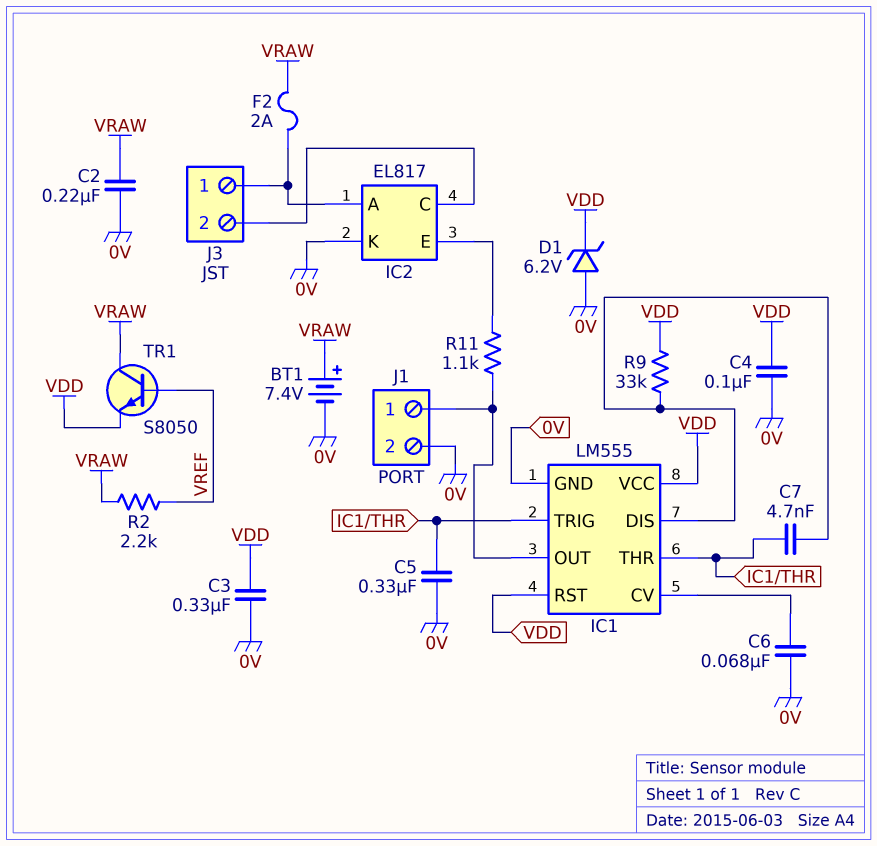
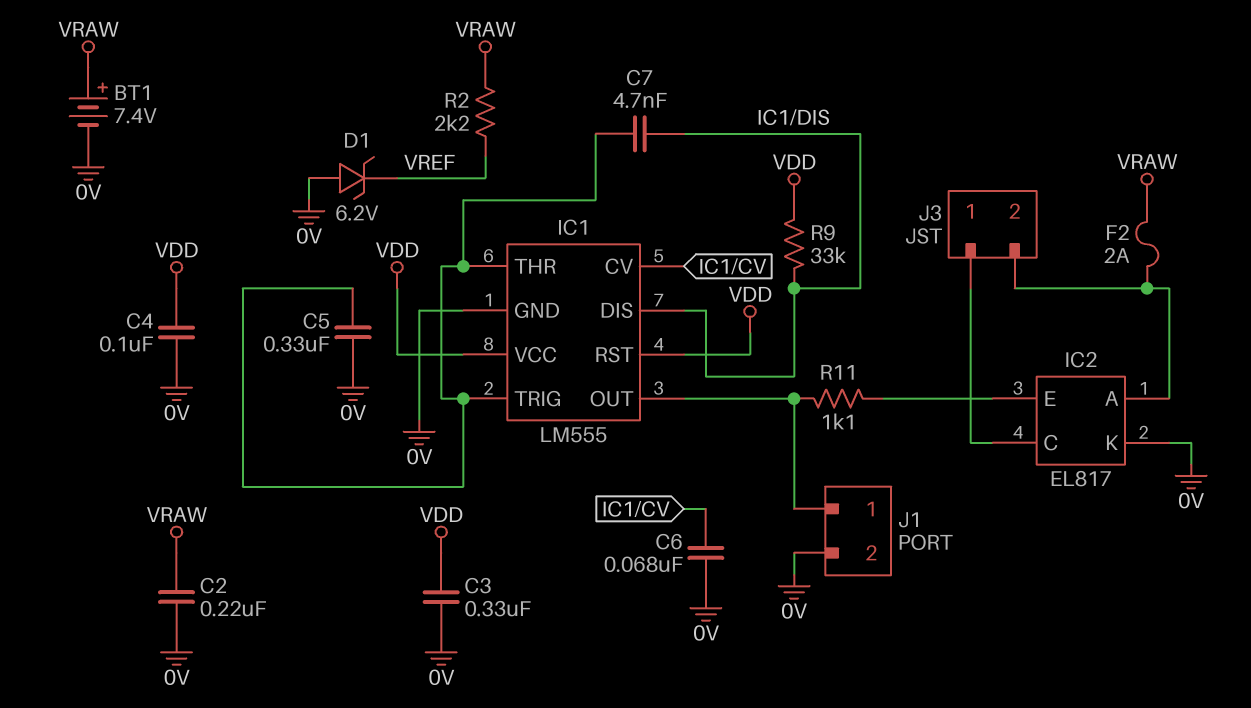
D1: zener 6.2V (A 0V, K VDD) -> zener 6.2V (A 0V, K VREF)
J3 pin 1: IC2/A -> IC2/C
J3 pin 2: IC2/C -> IC2/A
TR1: NPN S8050 (B VREF, C VRAW, E VDD) -> none

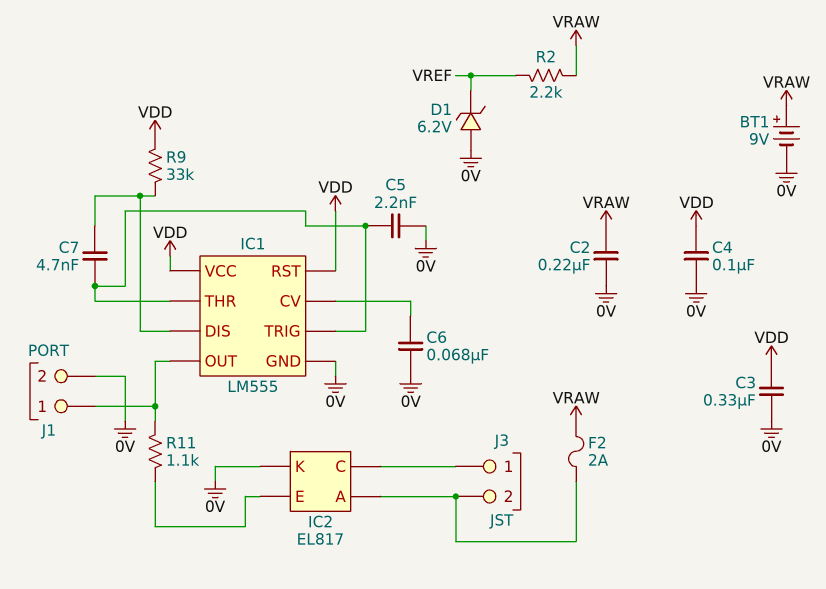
BT1: 7.4V (plus VRAW, minus 0V) -> 9V (plus VRAW, minus 0V)
C5: 330nF (0V, IC1/THR) -> 2.2nF (0V, IC1/THR)

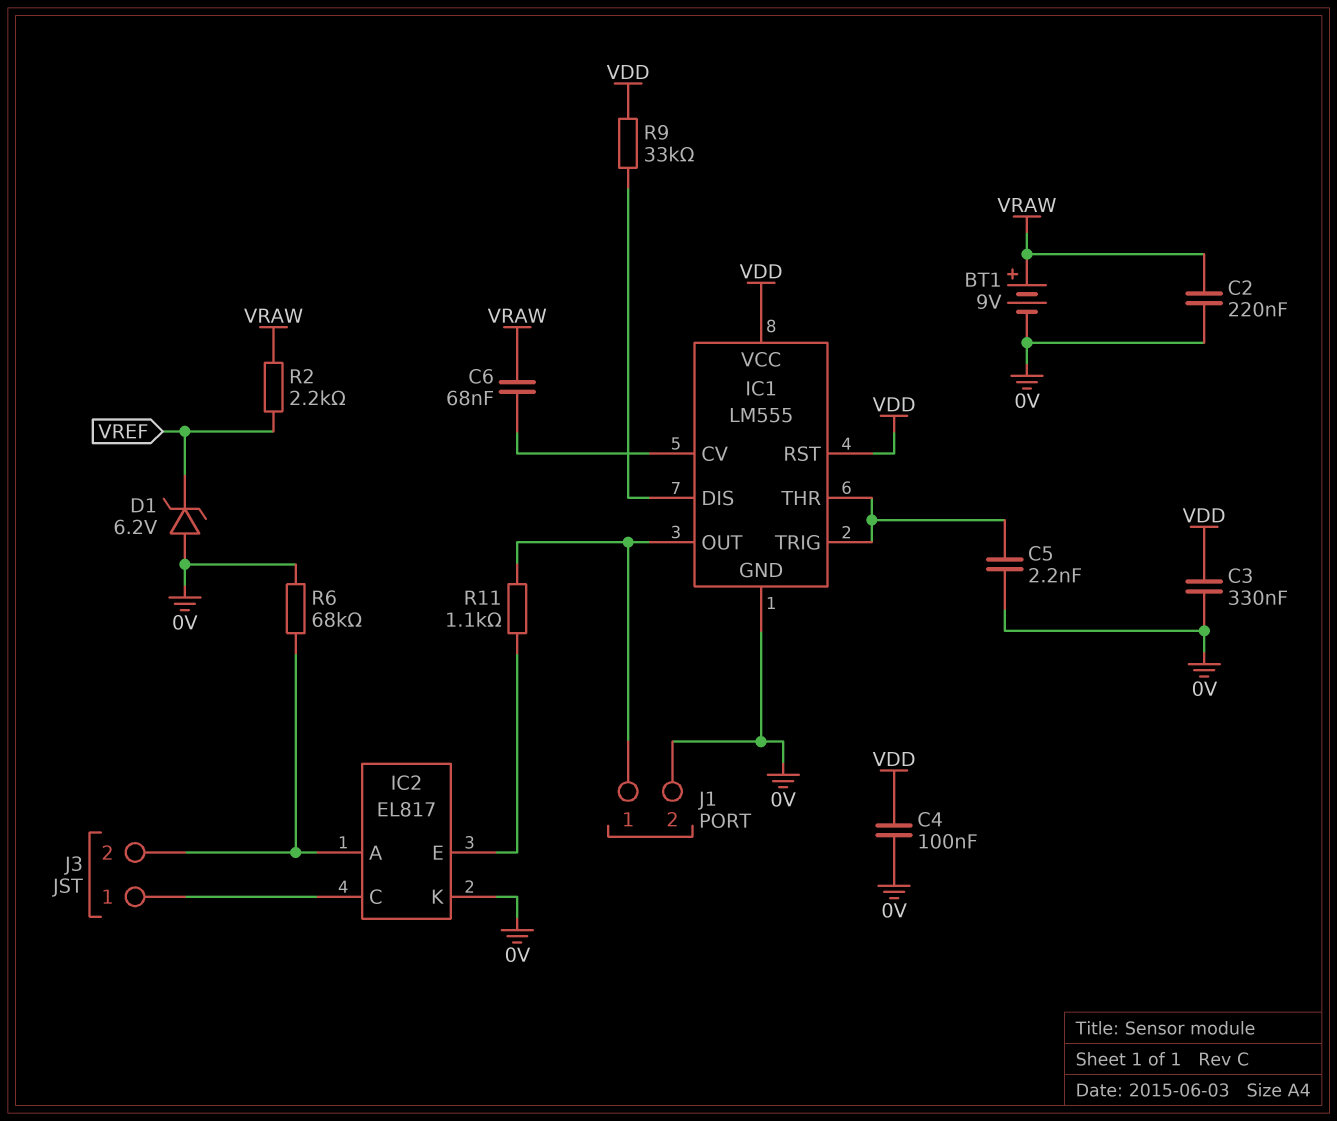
C6: 68nF (0V, IC1/CV) -> 68nF (IC1/CV, VRAW)
C7: 4.7nF (IC1/DIS, IC1/THR) -> none
F2: 2A (IC2/A, VRAW) -> none
R6: none -> 68k (0V, IC2/A)

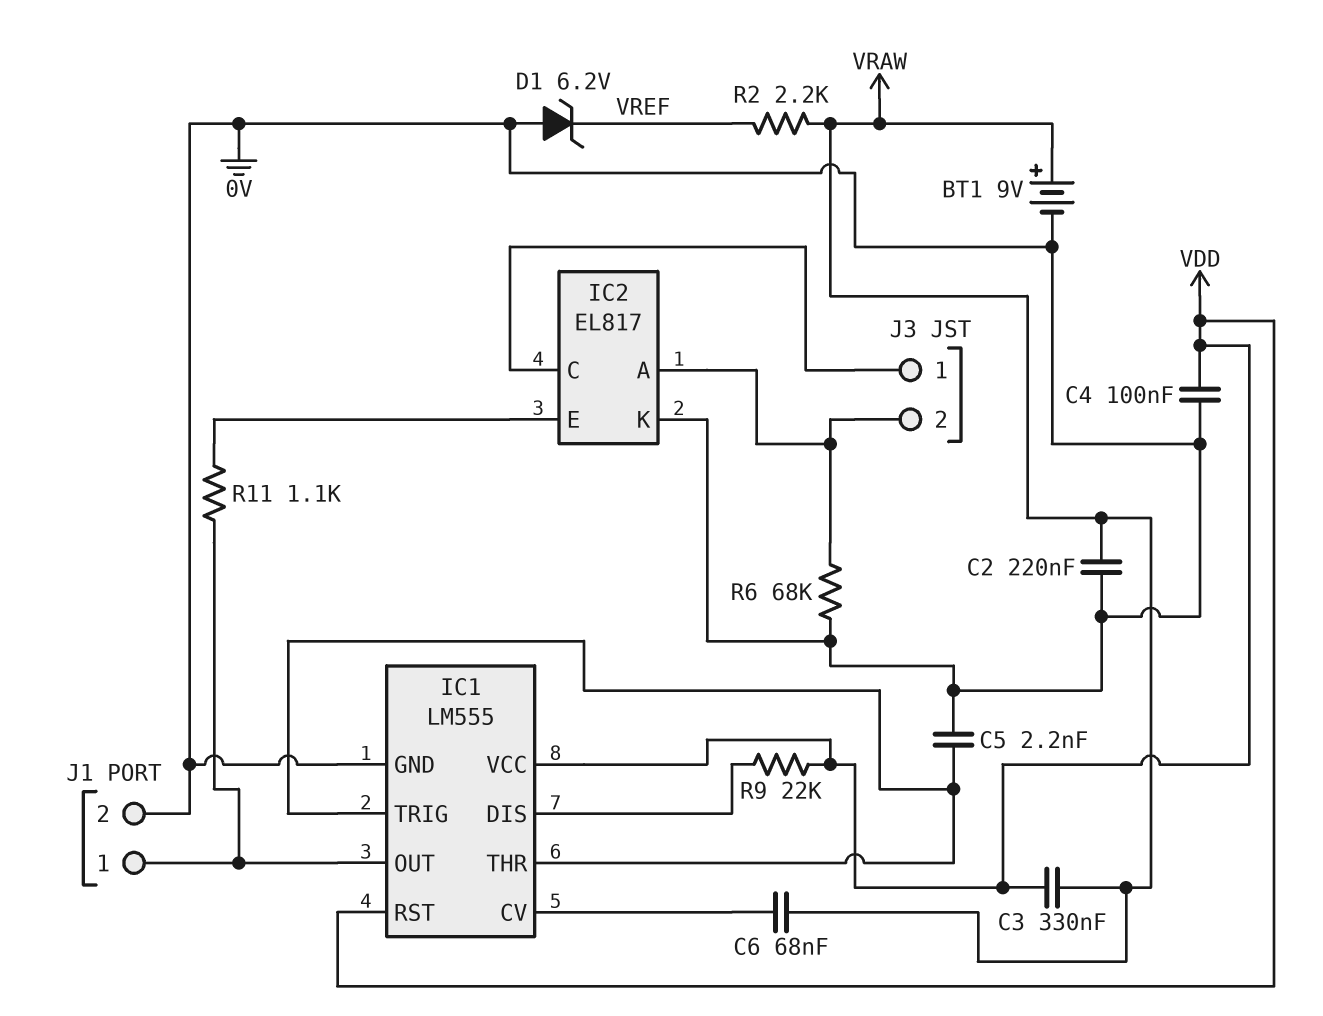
C3: 330nF (0V, VDD) -> 330nF (VDD, VRAW)
R9: 33k (IC1/DIS, VDD) -> 22k (IC1/DIS, VDD)

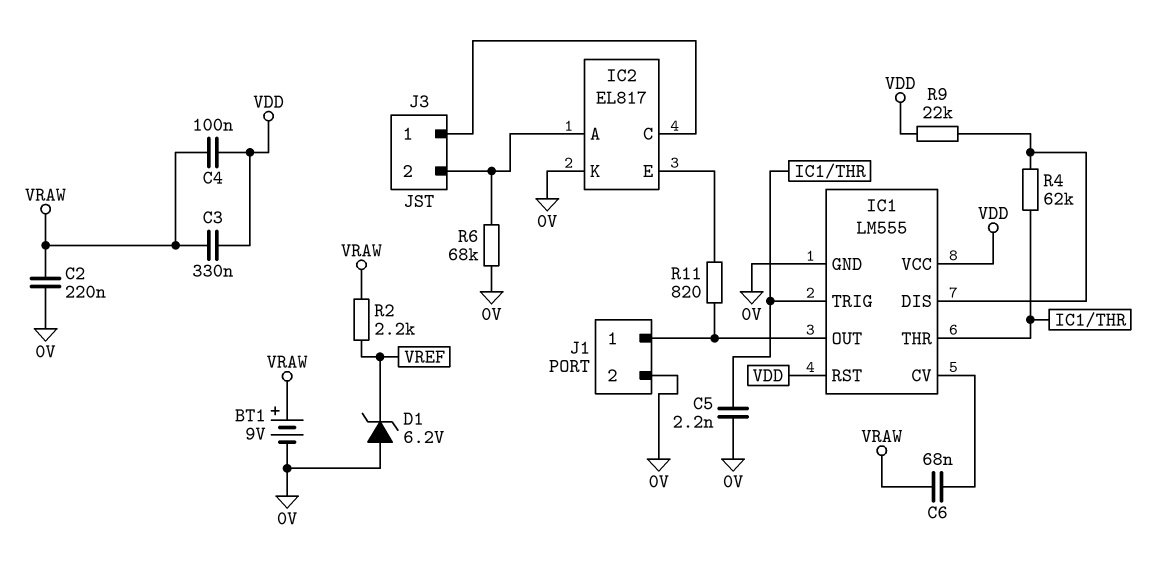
C4: 100nF (0V, VDD) -> 100nF (VDD, VRAW)
R4: none -> 62k (IC1/DIS, IC1/THR)
R11: 1.1k (IC1/OUT, IC2/E) -> 820 (IC1/OUT, IC2/E)

